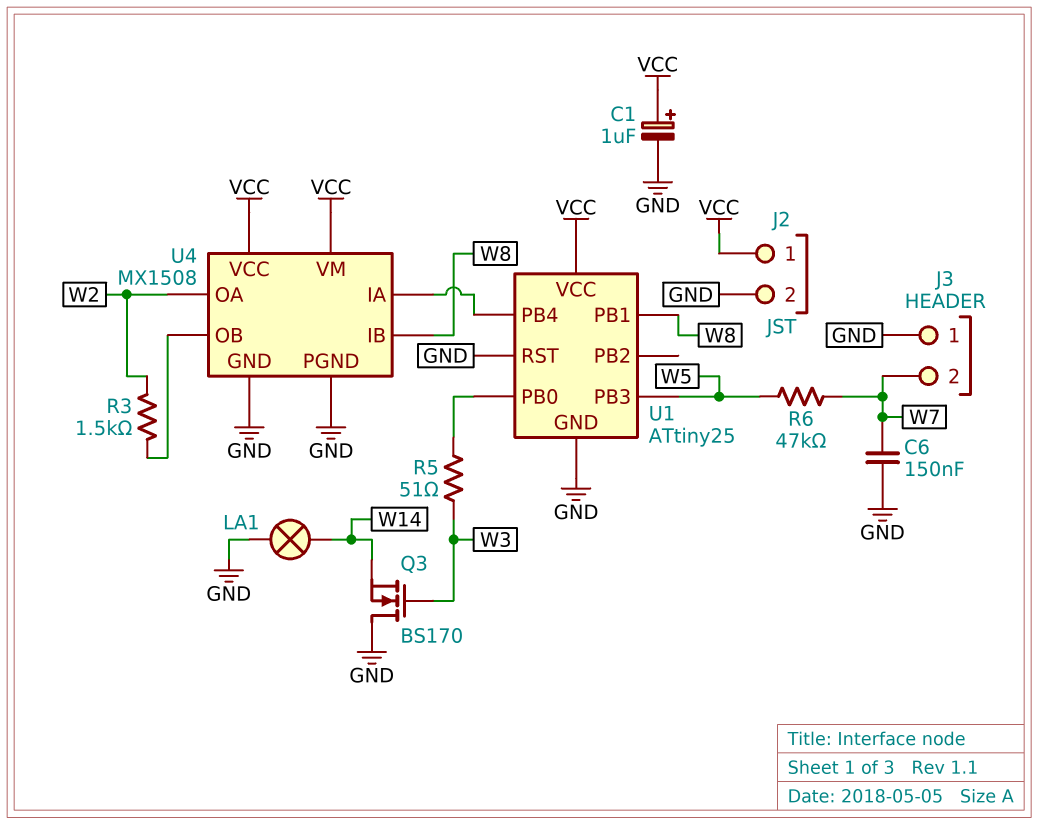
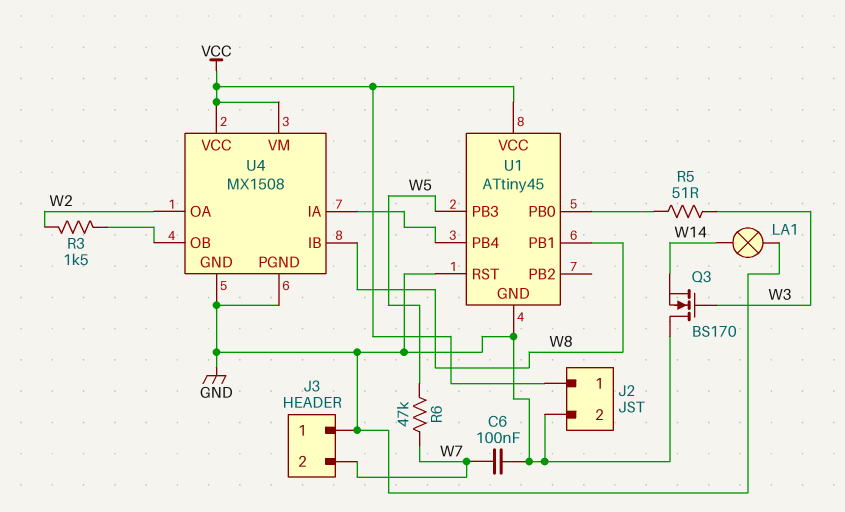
C1: 1uF (plus VCC, minus GND) -> none
C6: 150nF (GND, W7) -> 100nF (GND, W7)
U1: ATtiny25 -> ATtiny45

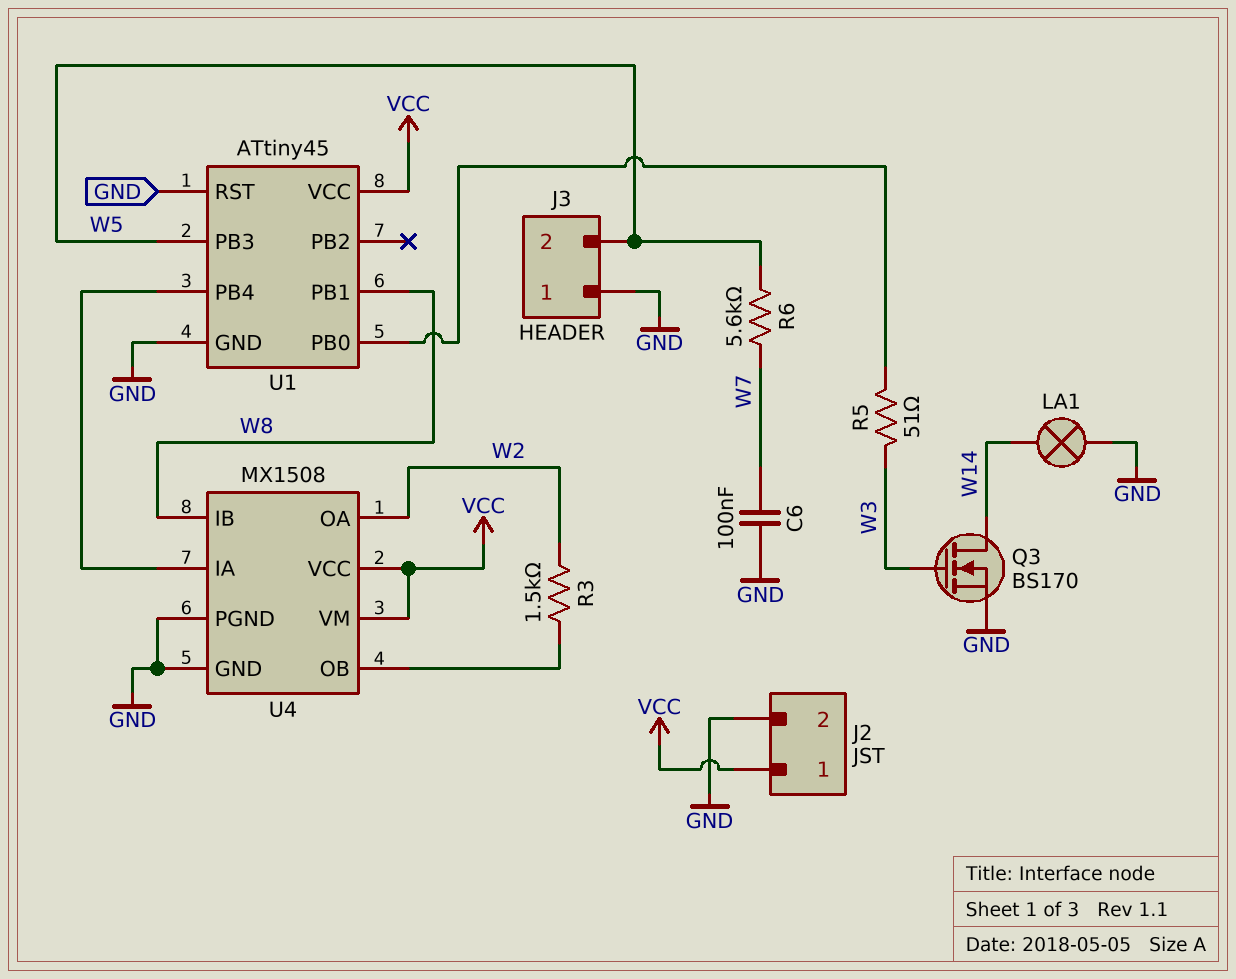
J3 pin 2: W7 -> W5
Q3: NMOS BS170 (G W3, D GND, S W14) -> NMOS BS170 (G W3, D W14, S GND)
R6: 47k (W5, W7) -> 5.6k (W5, W7)

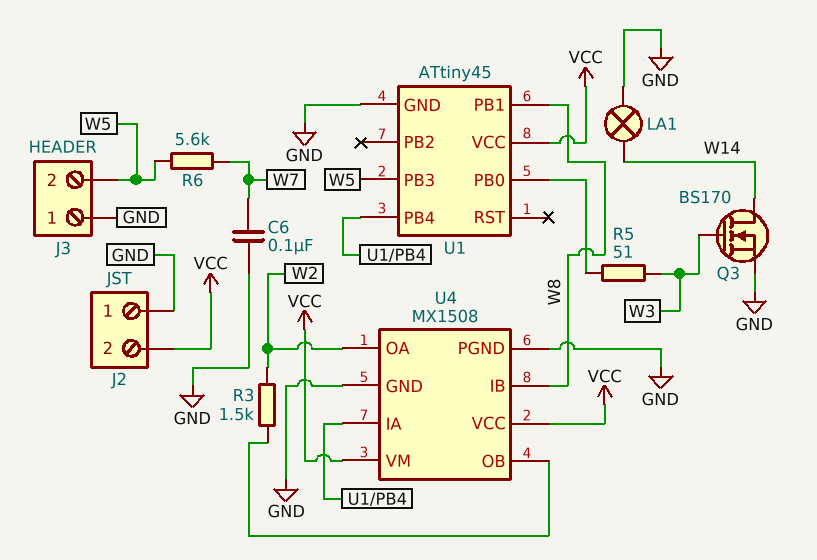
J2 pin 1: VCC -> GND
J2 pin 2: GND -> VCC
U1 pin RST: GND -> none

